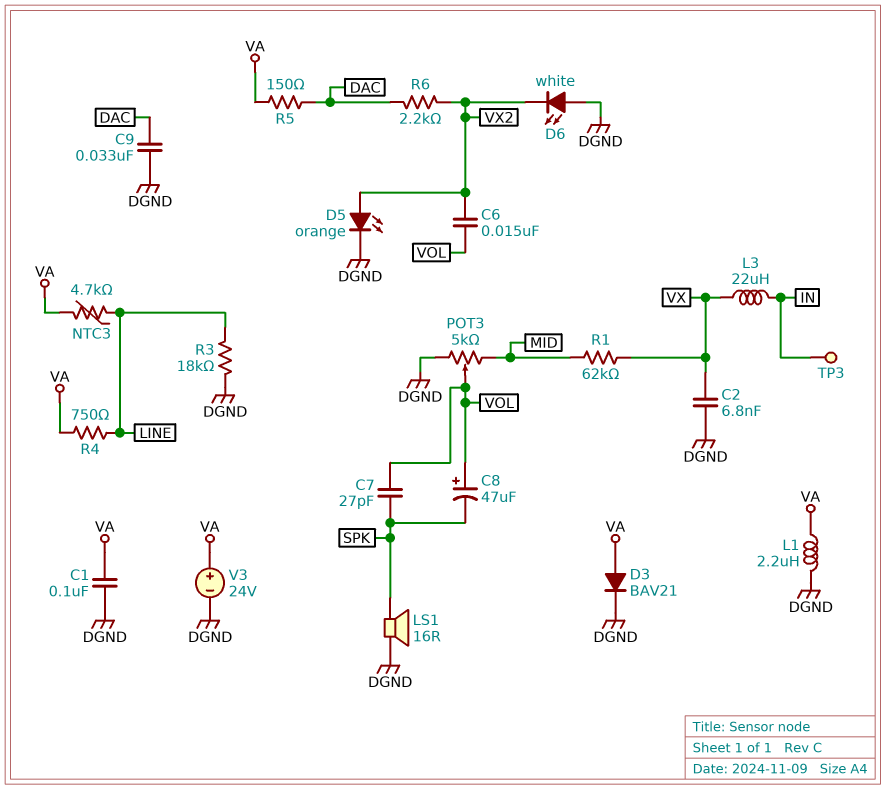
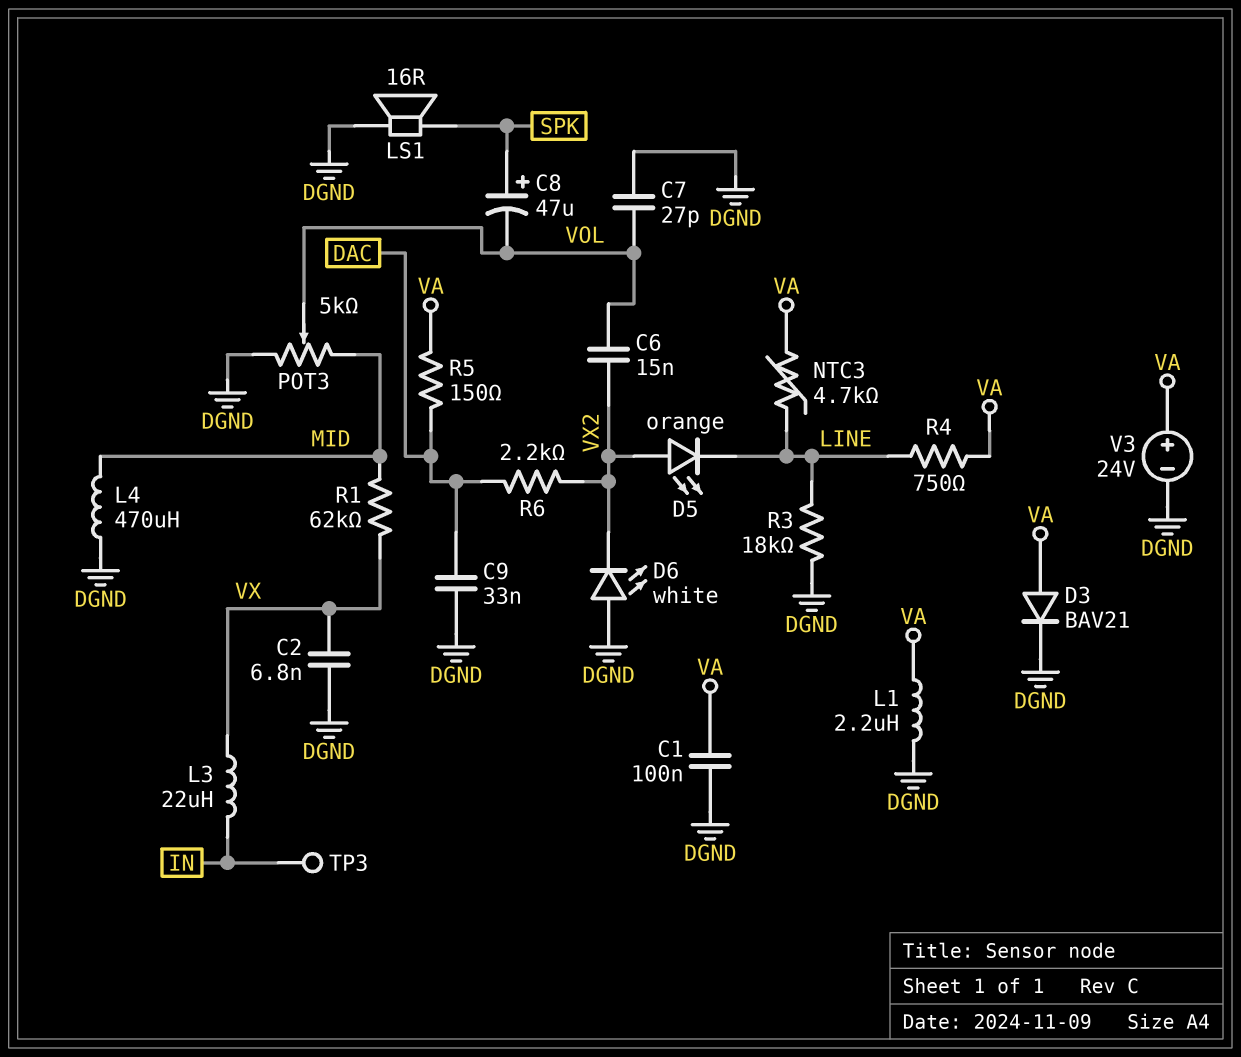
C7: 27pF (SPK, VOL) -> 27pF (DGND, VOL)
C8: 47uF (plus VOL, minus SPK) -> 47uF (plus SPK, minus VOL)
D5: LED orange (A VX2, K DGND) -> LED orange (A VX2, K LINE)
L4: none -> 470uH (DGND, MID)

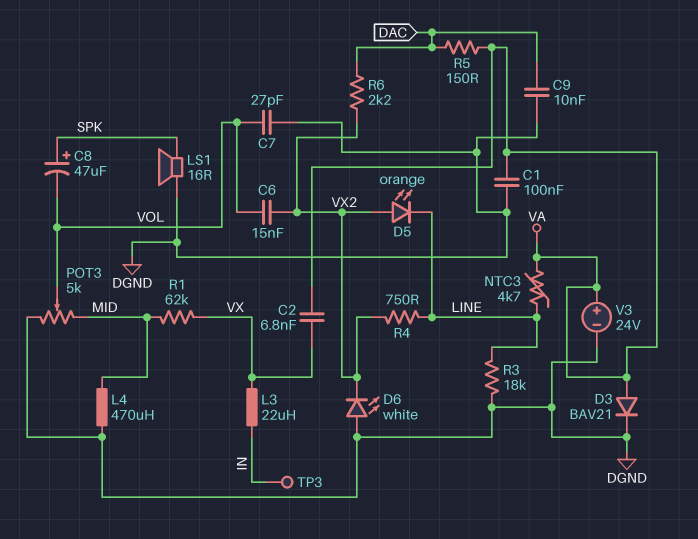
C2: 6.8nF (DGND, VX) -> 6.8nF (VA, VX)
C9: 33nF (DAC, DGND) -> 10nF (DAC, DGND)
L1: 2.2uH (DGND, VA) -> none
R4: 750 (LINE, VA) -> 750 (LINE, VX2)

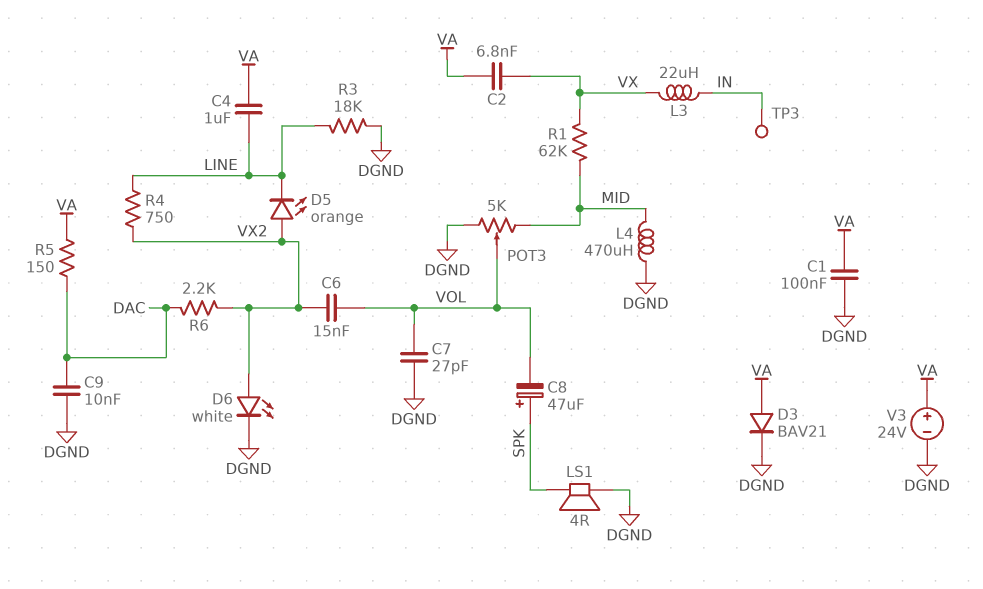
C4: none -> 1uF (LINE, VA)
D6: LED white (A DGND, K VX2) -> LED white (A VX2, K DGND)
LS1: speaker 16R (DGND, SPK) -> speaker 4R (DGND, SPK)
NTC3: 4.7k (LINE, VA) -> none

